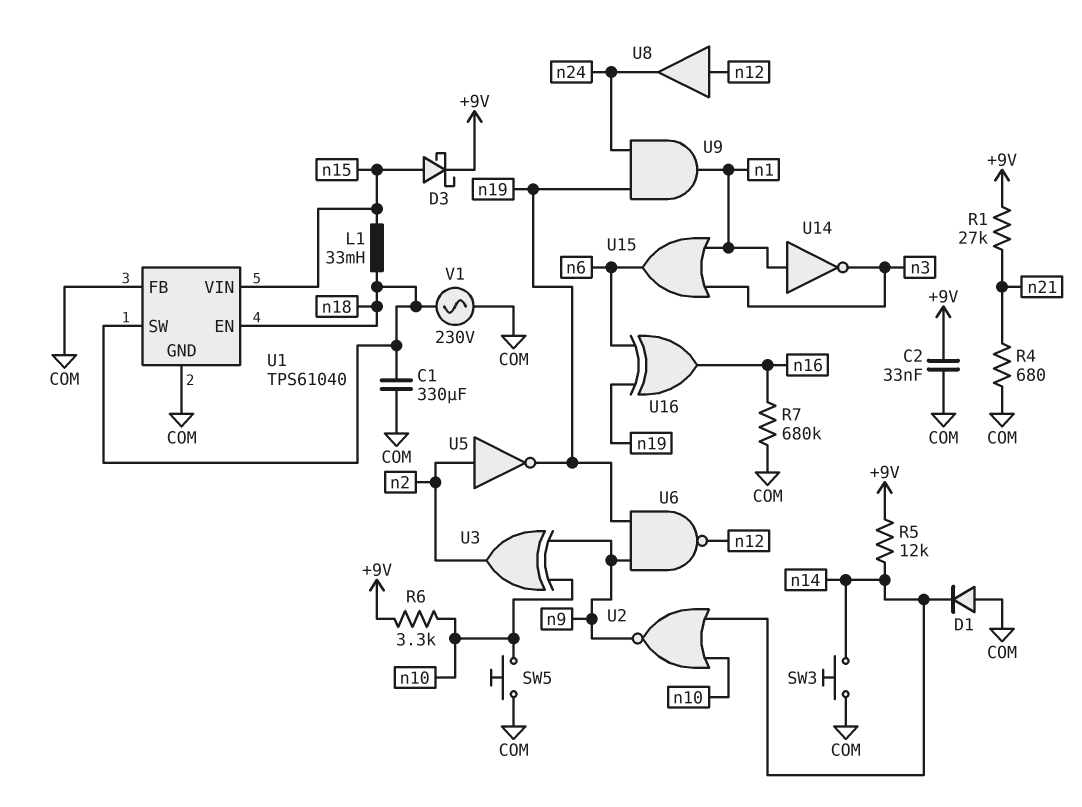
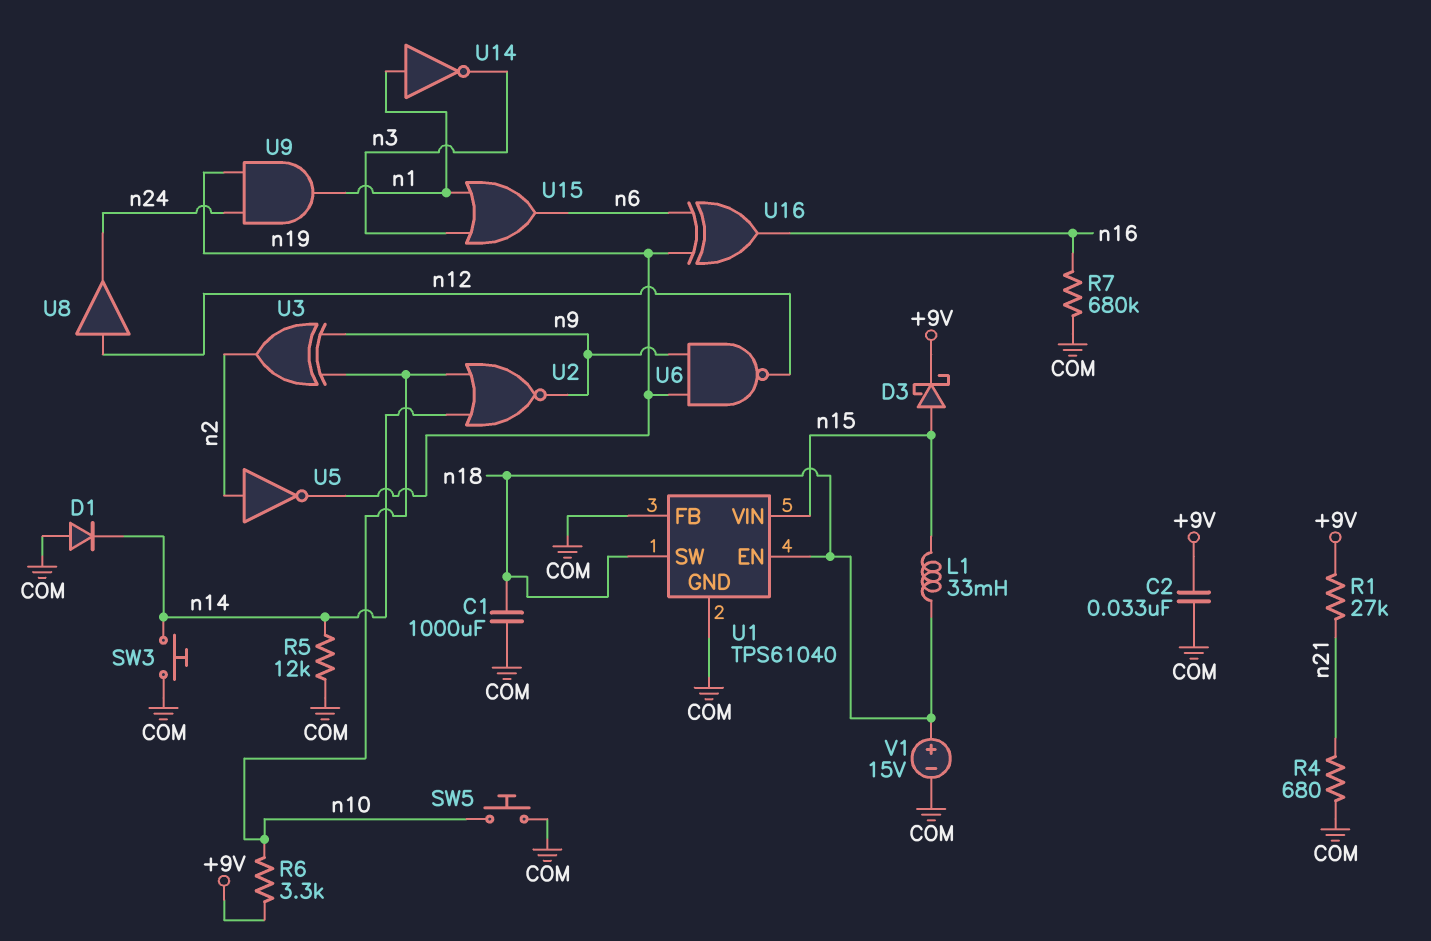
C1: 330uF (COM, n18) -> 1000uF (COM, n18)
R5: 12k (+9V, n14) -> 12k (COM, n14)
V1: AC 230V (COM, n18) -> 15V (plus n18, minus COM)

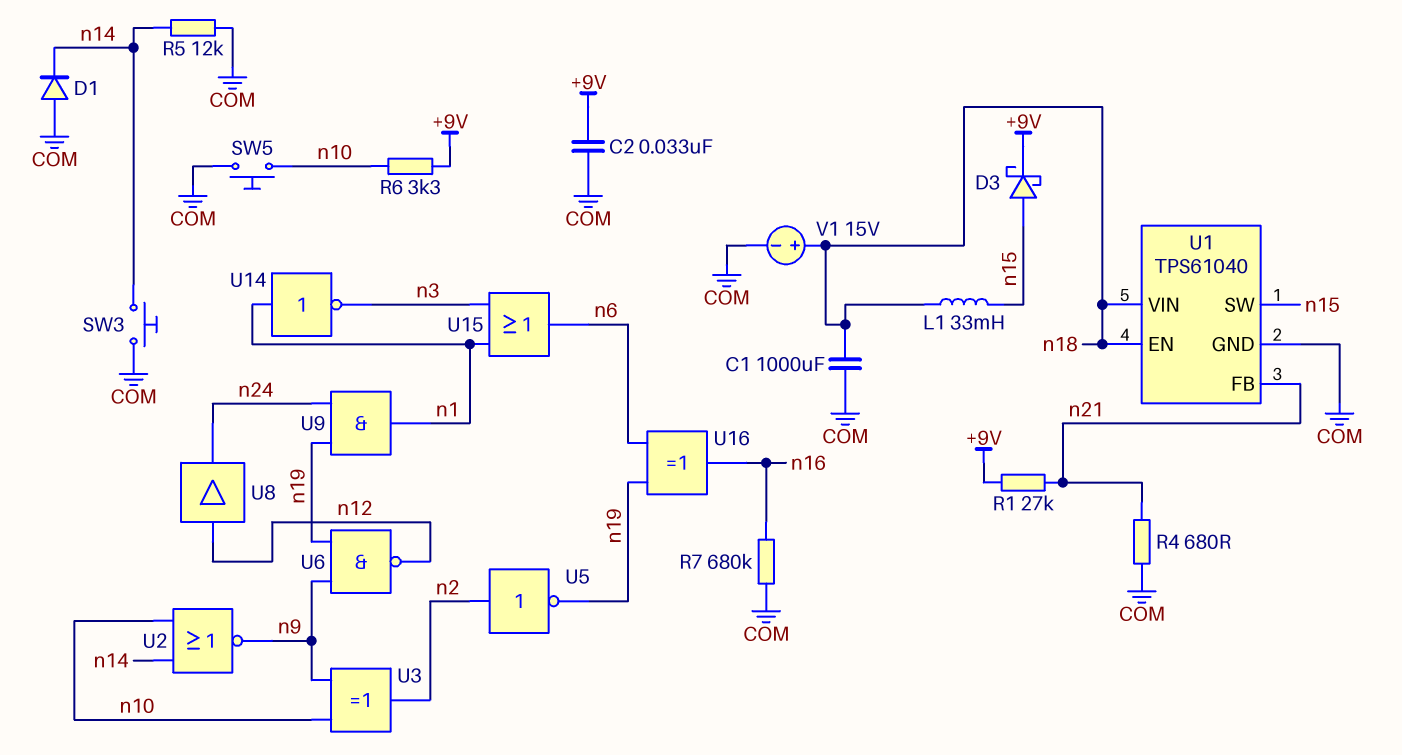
U1 pin FB: COM -> n21
U1 pin SW: n18 -> n15
U1 pin VIN: n15 -> n18

